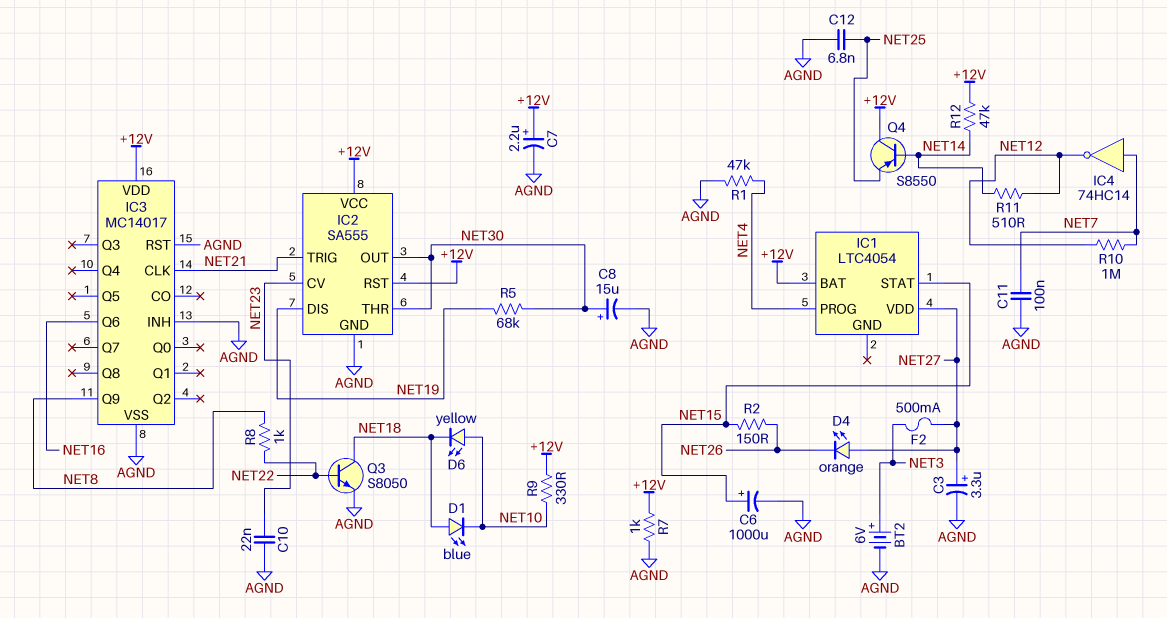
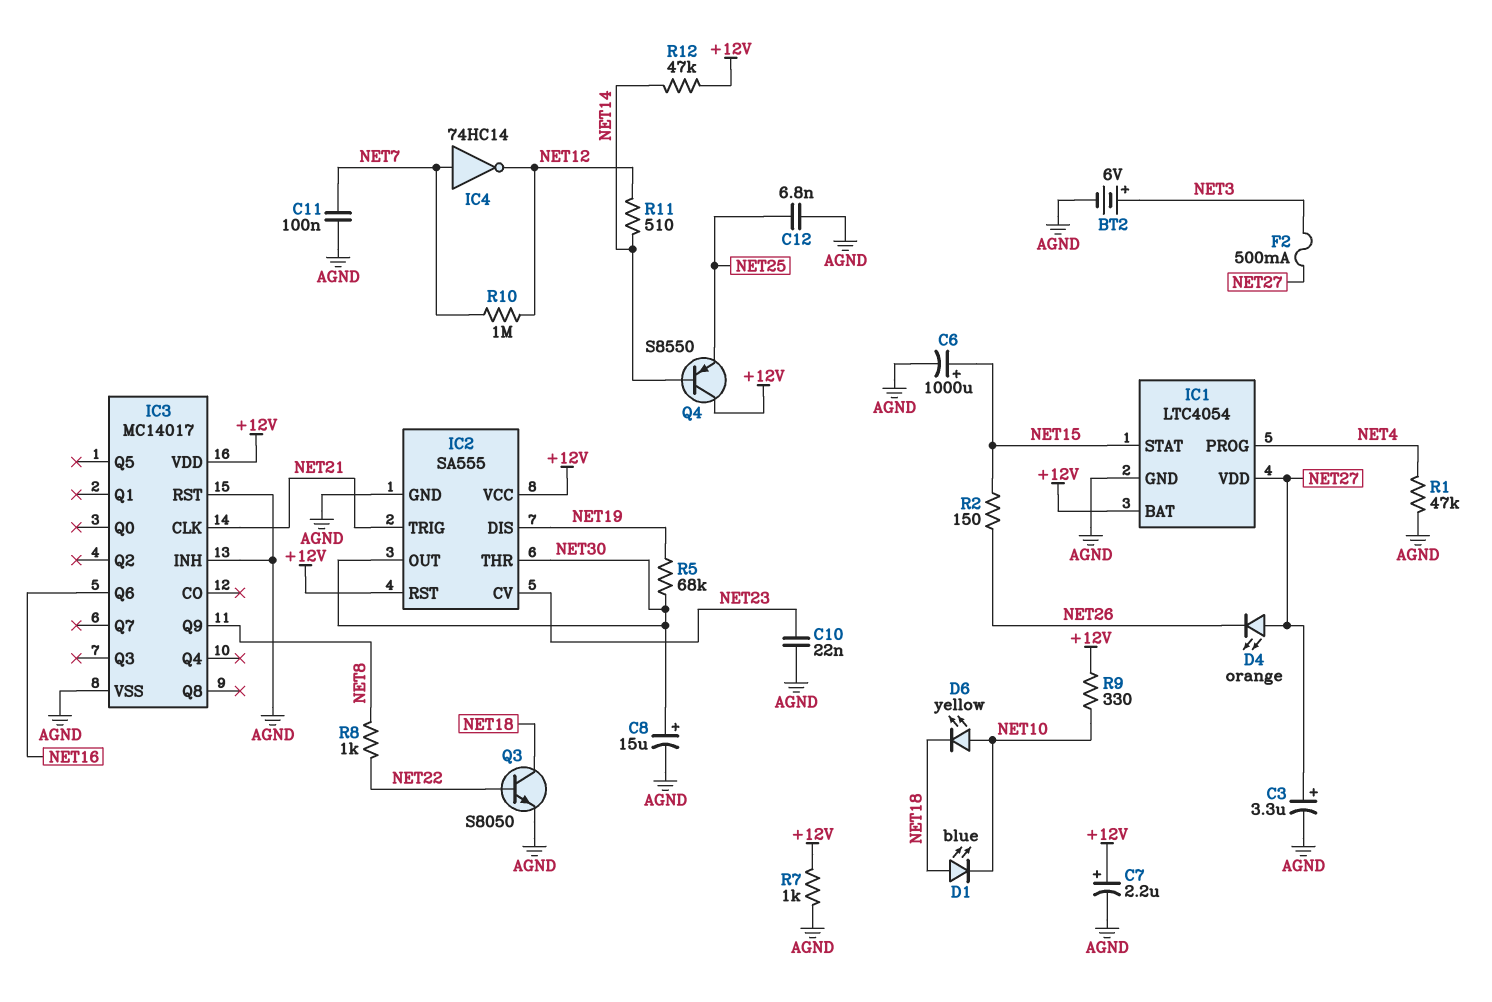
IC1 pin GND: none -> AGND

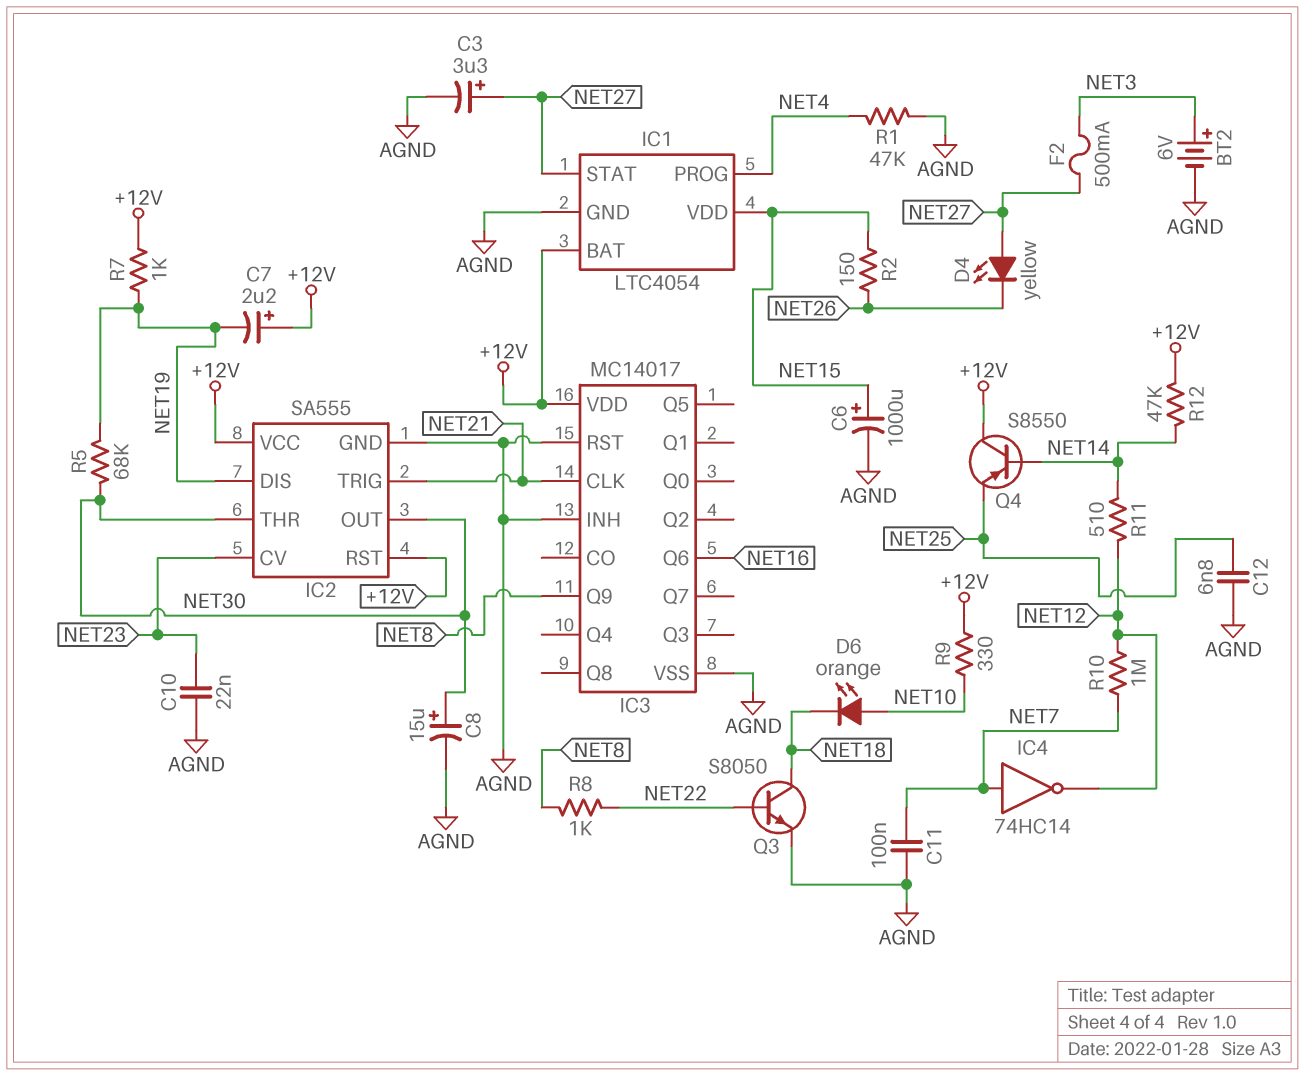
C7: 2.2uF (plus +12V, minus AGND) -> 2.2uF (plus +12V, minus NET19)
D1: LED blue (A NET18, K NET10) -> none
D4: LED orange (A NET27, K NET26) -> LED yellow (A NET27, K NET26)
D6: LED yellow (A NET10, K NET18) -> LED orange (A NET10, K NET18)
IC1 pin STAT: NET15 -> NET27
IC1 pin VDD: NET27 -> NET15
R7: 1k (+12V, AGND) -> 1k (+12V, NET19)

